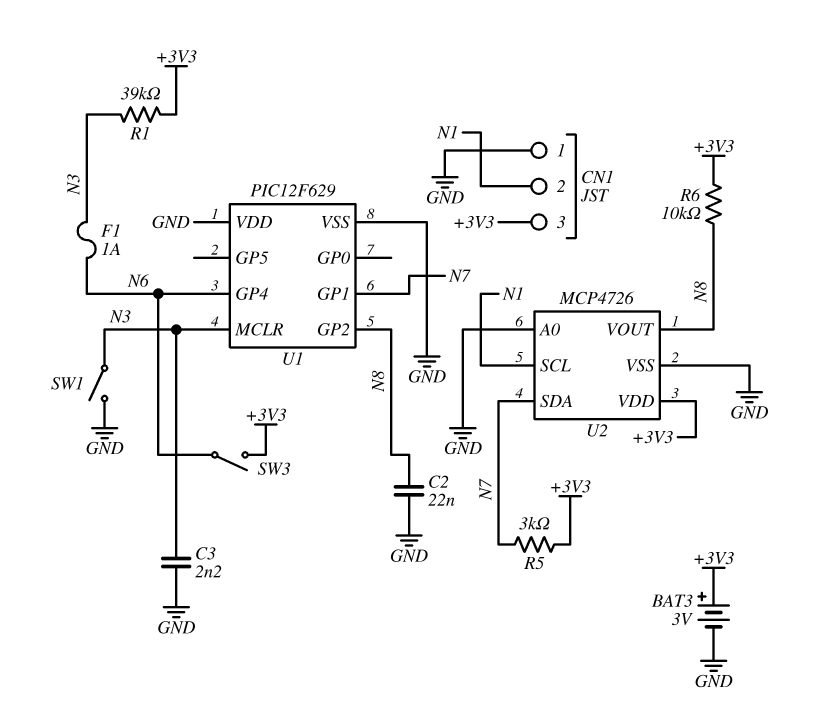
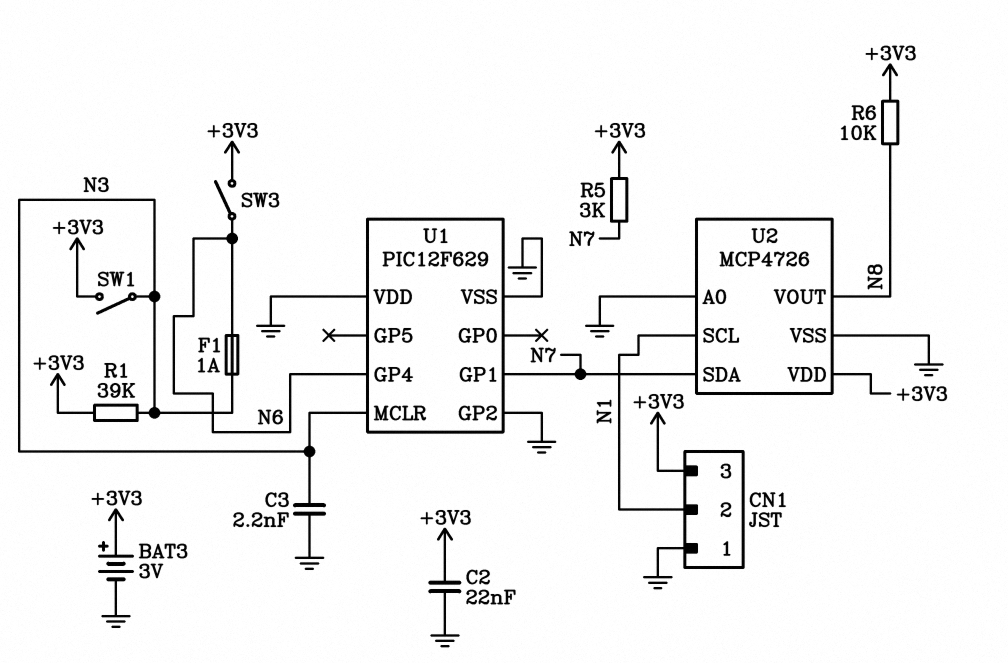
C2: 22nF (GND, N8) -> 22nF (+3V3, GND)
SW1: switch (GND, N3) -> switch (+3V3, N3)
U1 pin GP2: N8 -> GND

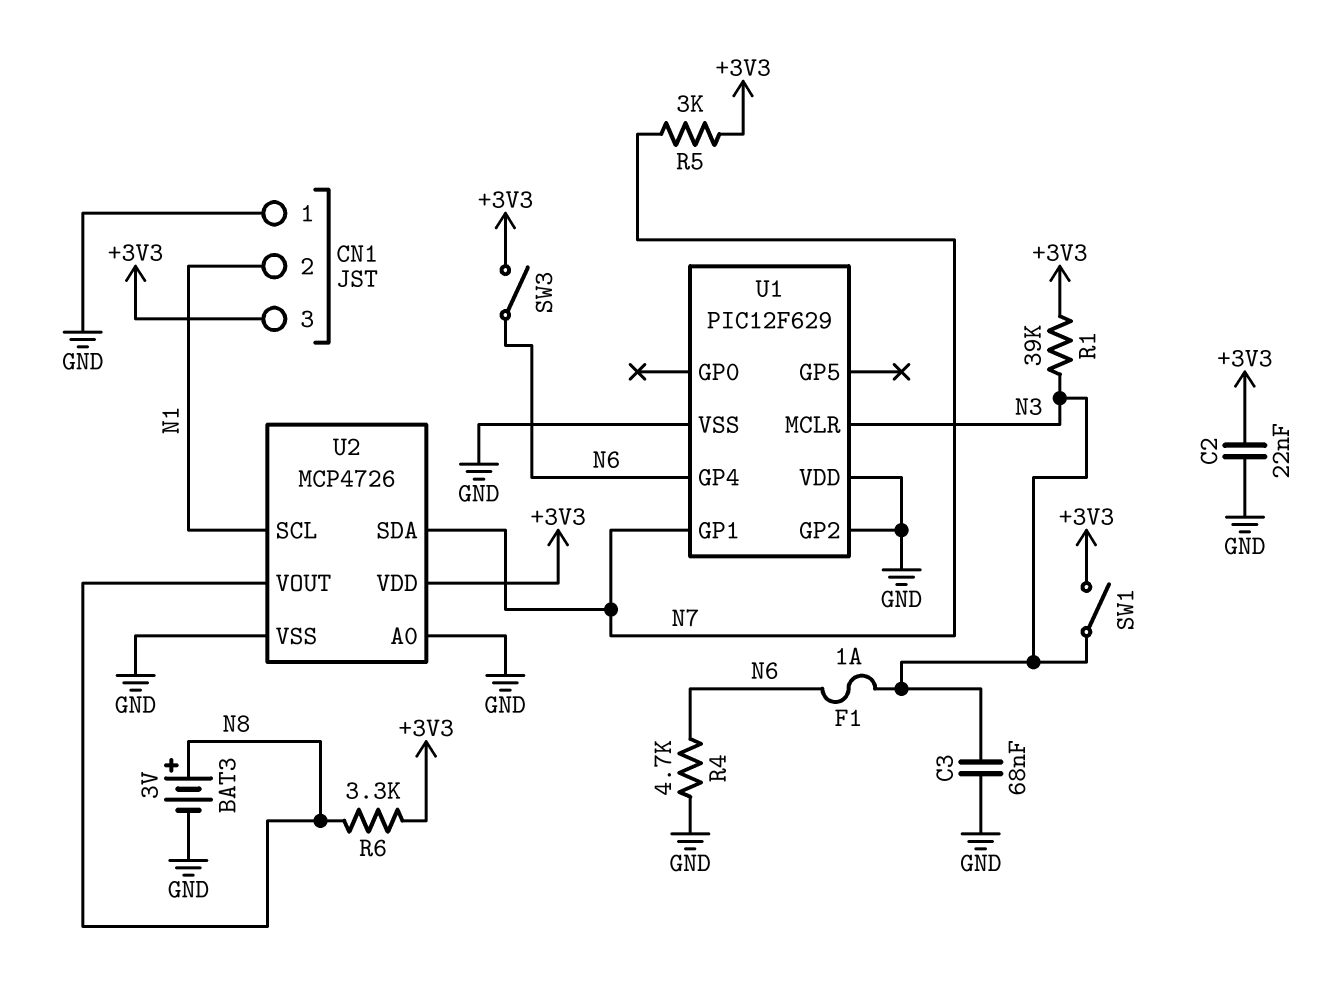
BAT3: 3V (plus +3V3, minus GND) -> 3V (plus N8, minus GND)
C3: 2.2nF (GND, N3) -> 68nF (GND, N3)
R4: none -> 4.7k (GND, N6)
R6: 10k (+3V3, N8) -> 3.3k (+3V3, N8)

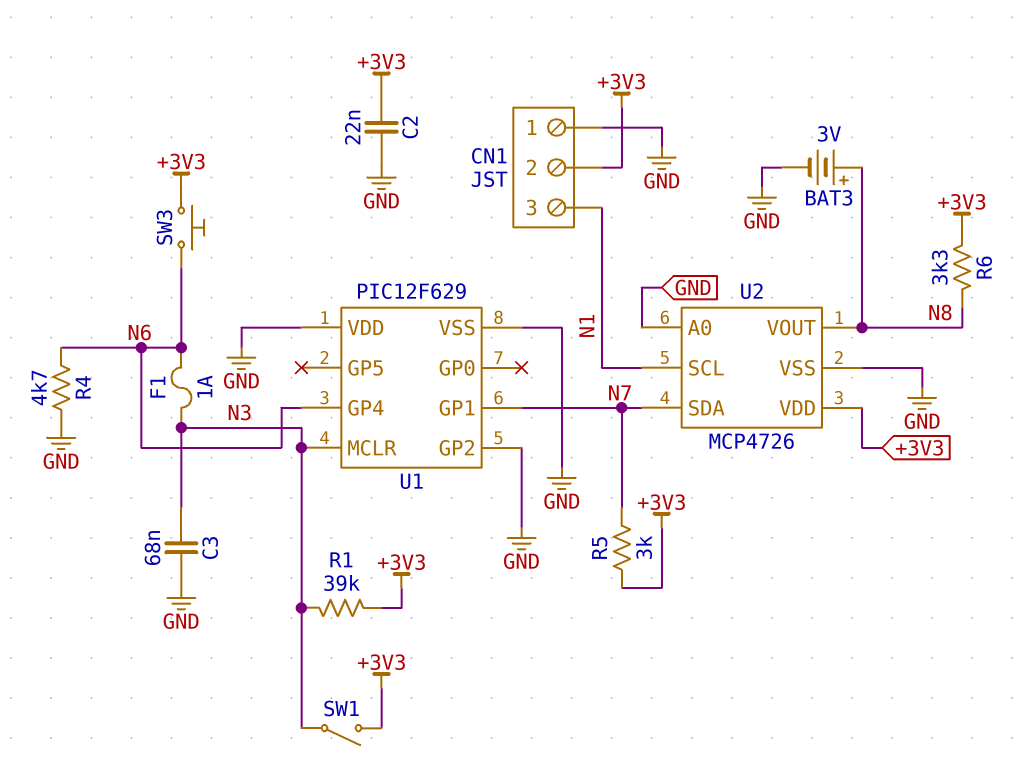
CN1 pin 2: N1 -> +3V3
CN1 pin 3: +3V3 -> N1
SW3: switch (+3V3, N6) -> button (+3V3, N6)

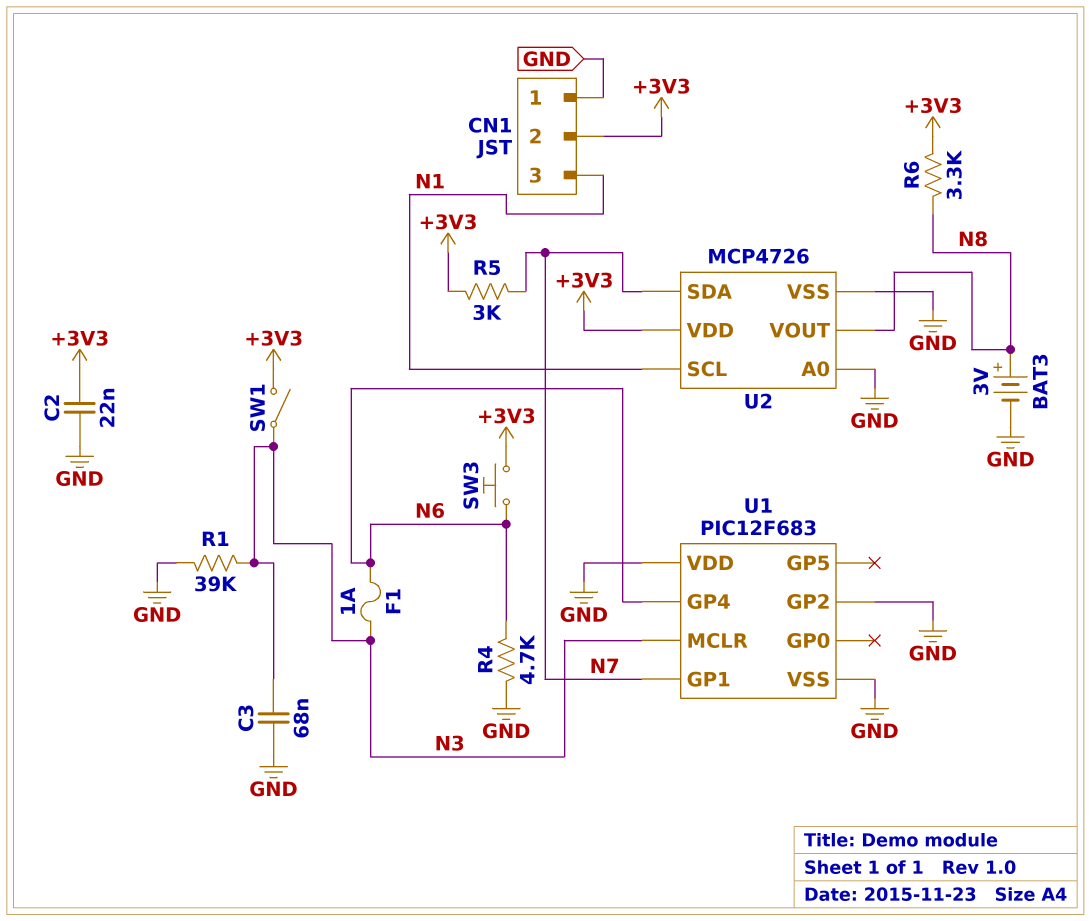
R1: 39k (+3V3, N3) -> 39k (GND, N3)
U1: PIC12F629 -> PIC12F683

